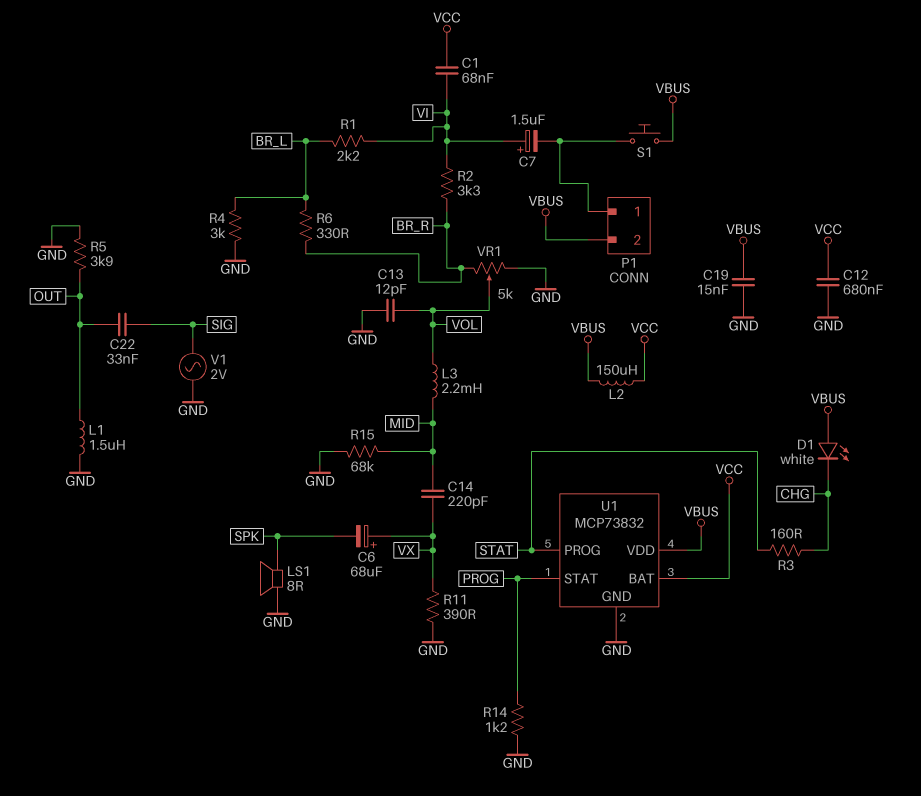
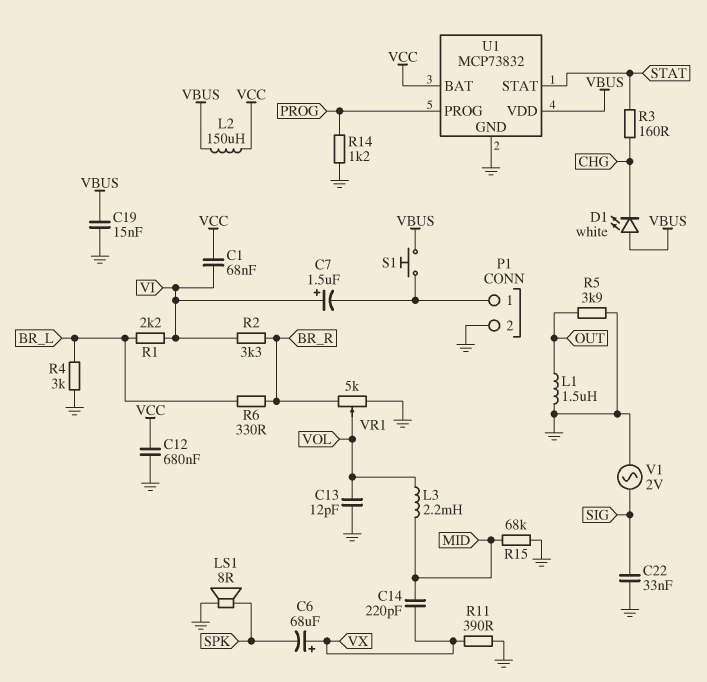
C22: 33nF (OUT, SIG) -> 33nF (GND, SIG)
P1 pin 2: VBUS -> GND
U1 pin PROG: STAT -> PROG
U1 pin STAT: PROG -> STAT

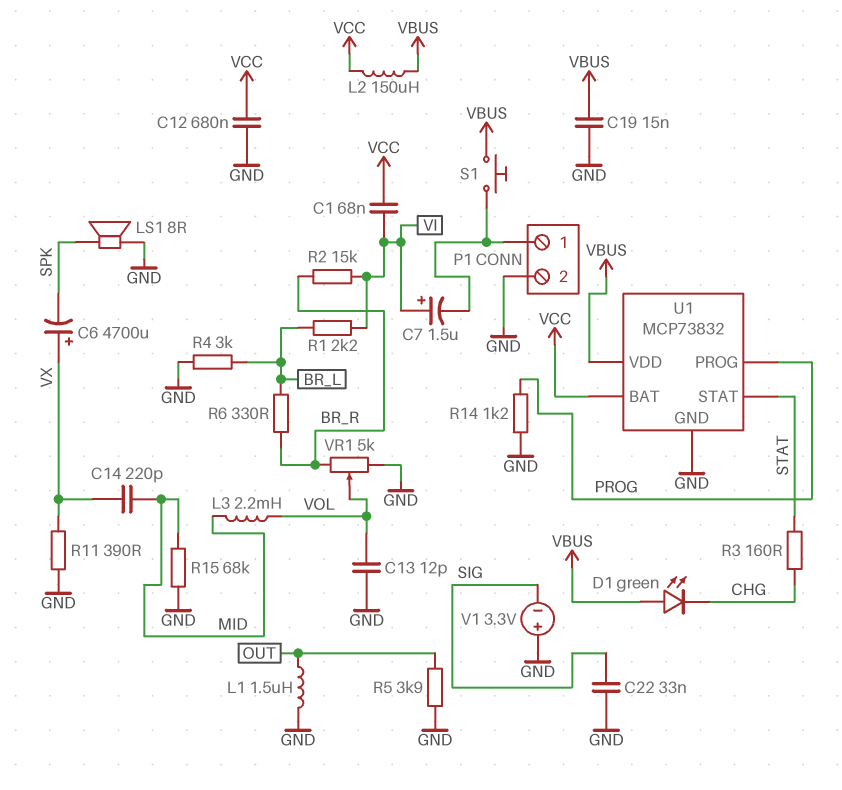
C6: 68uF (plus VX, minus SPK) -> 4700uF (plus VX, minus SPK)
D1: LED white (A VBUS, K CHG) -> LED green (A VBUS, K CHG)
R2: 3.3k (BR_R, VI) -> 15k (BR_R, VI)
V1: AC 2V (GND, SIG) -> 3.3V (plus GND, minus SIG)

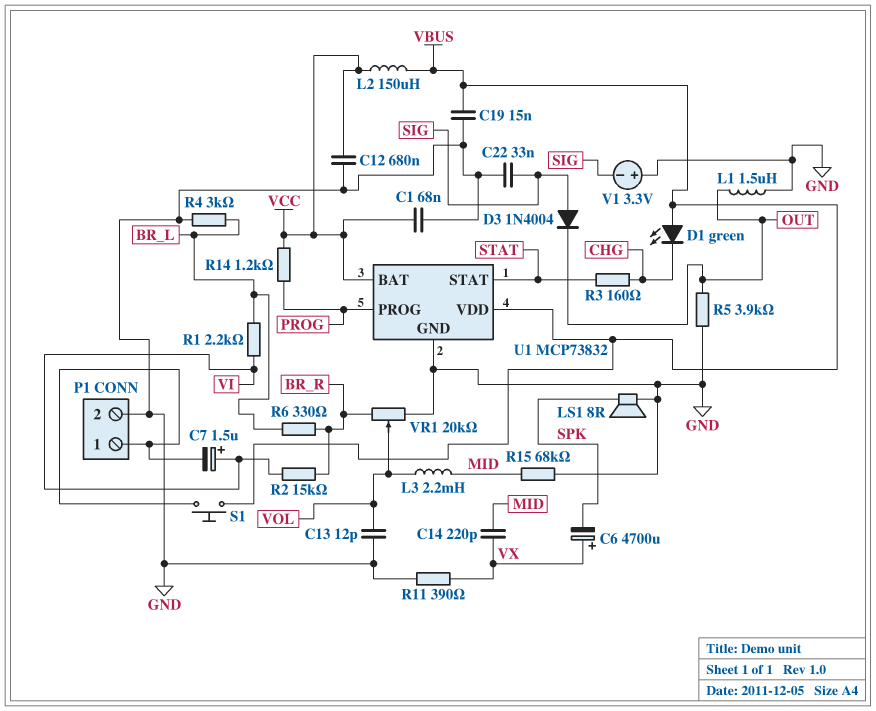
C1: 68nF (VCC, VI) -> 68nF (GND, VCC)
D3: none -> diode 1N4004 (A SIG, K OUT)
R14: 1.2k (GND, PROG) -> 1.2k (PROG, VCC)
VR1: 5k (BR_R, GND, wiper VOL) -> 20k (BR_R, GND, wiper VOL)

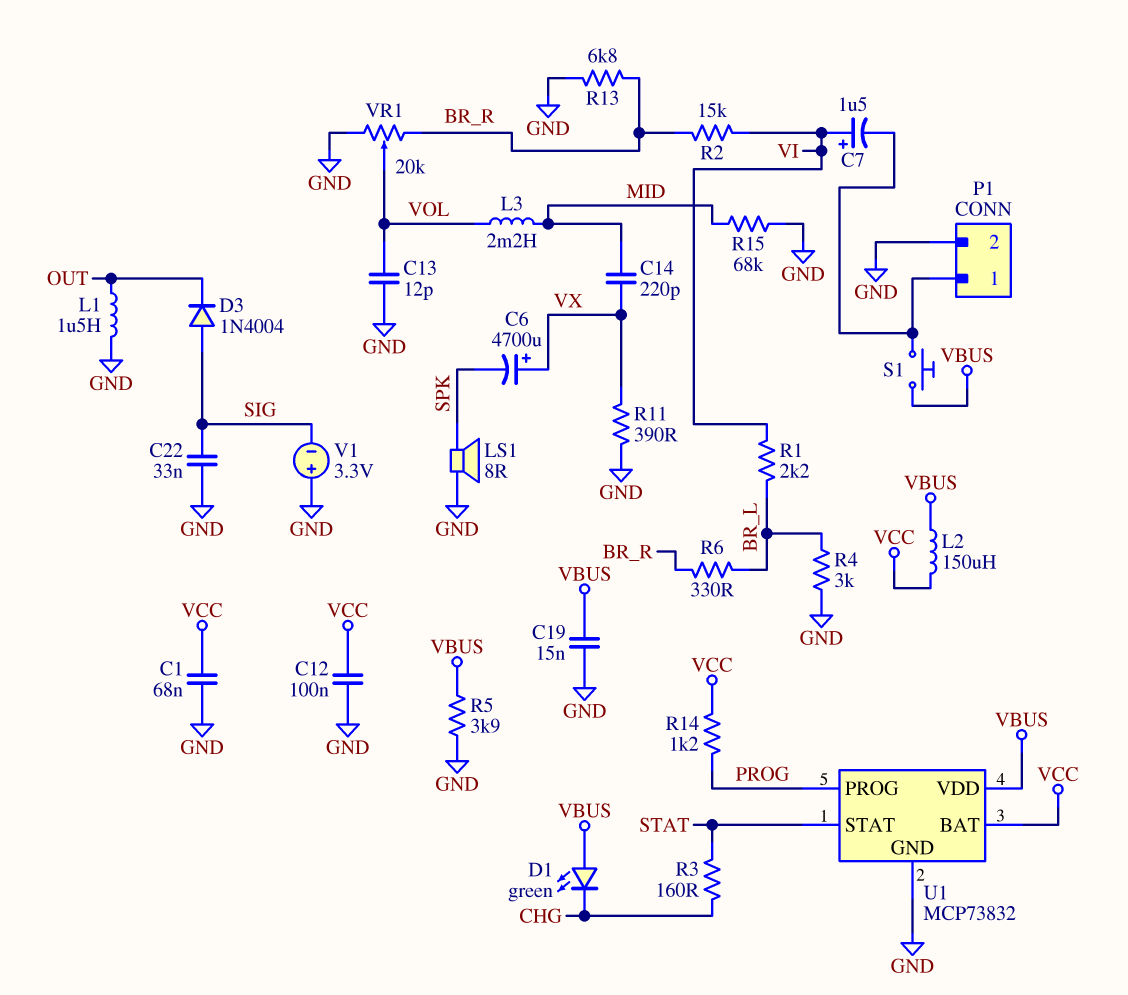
C12: 680nF (GND, VCC) -> 100nF (GND, VCC)
R5: 3.9k (GND, OUT) -> 3.9k (GND, VBUS)
R13: none -> 6.8k (BR_R, GND)

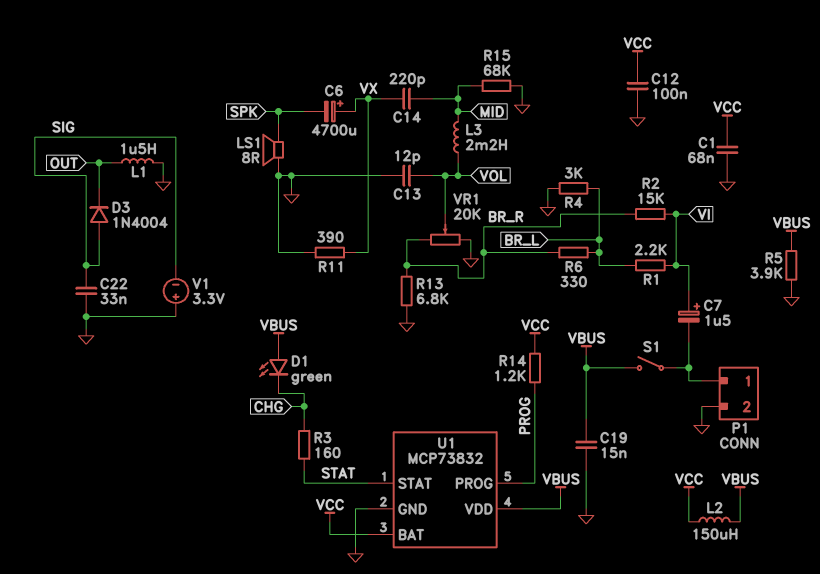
S1: button (P1/1, VBUS) -> switch (P1/1, VBUS)

